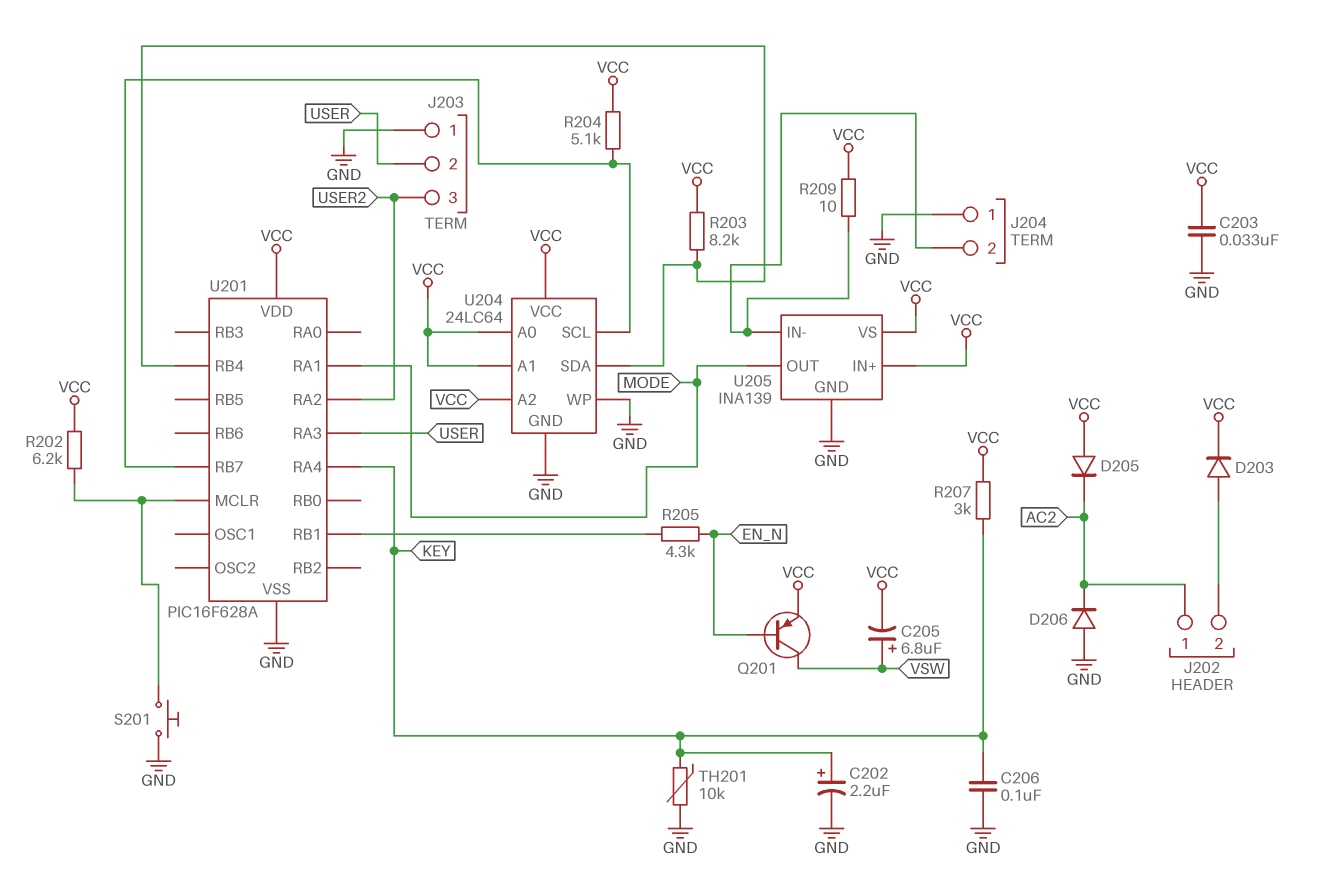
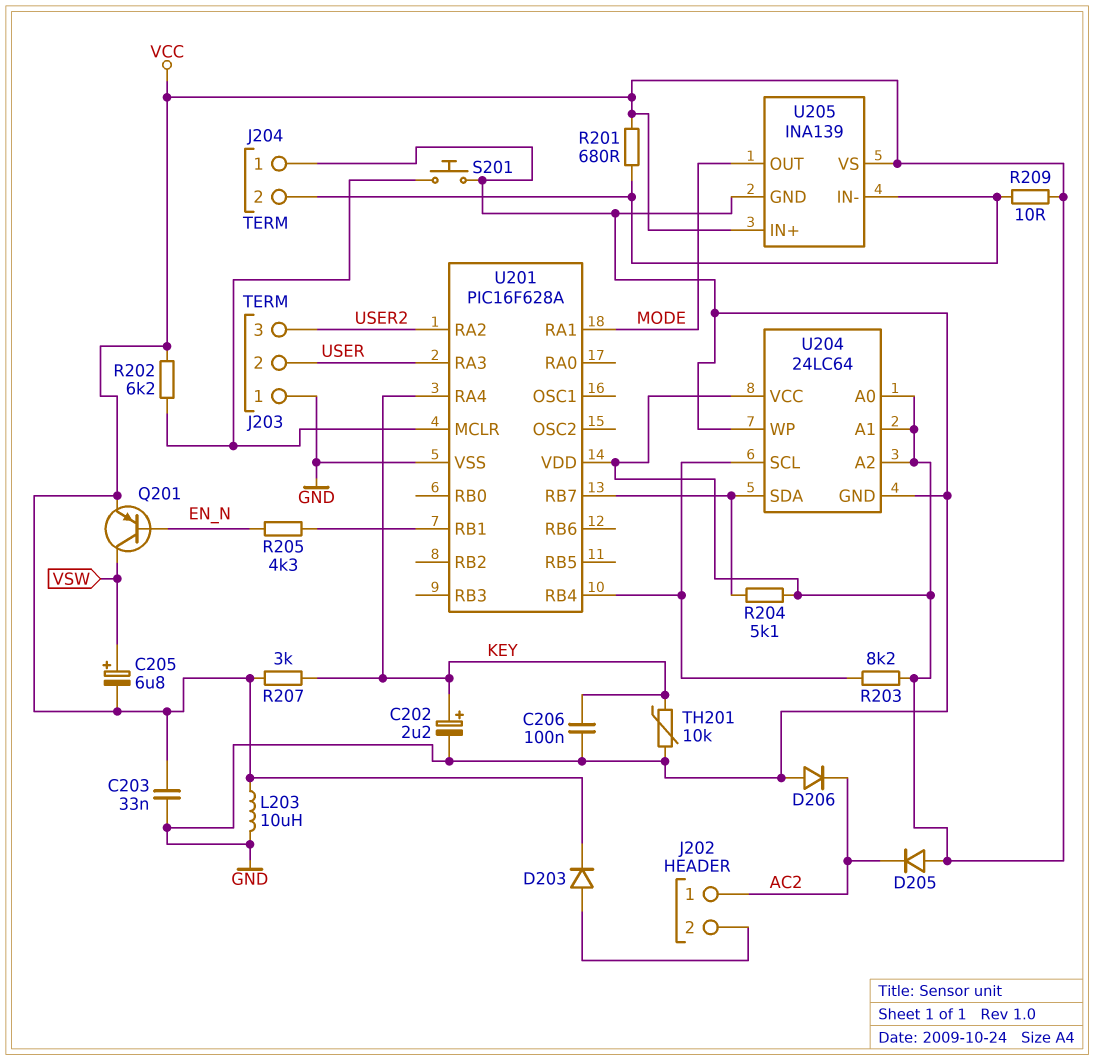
L203: none -> 10uH (GND, VCC)
R201: none -> 680 (J204/2, VCC)
U204 pin SCL: U201/RB7 -> U201/RB4
U204 pin SDA: U201/RB4 -> U201/RB7

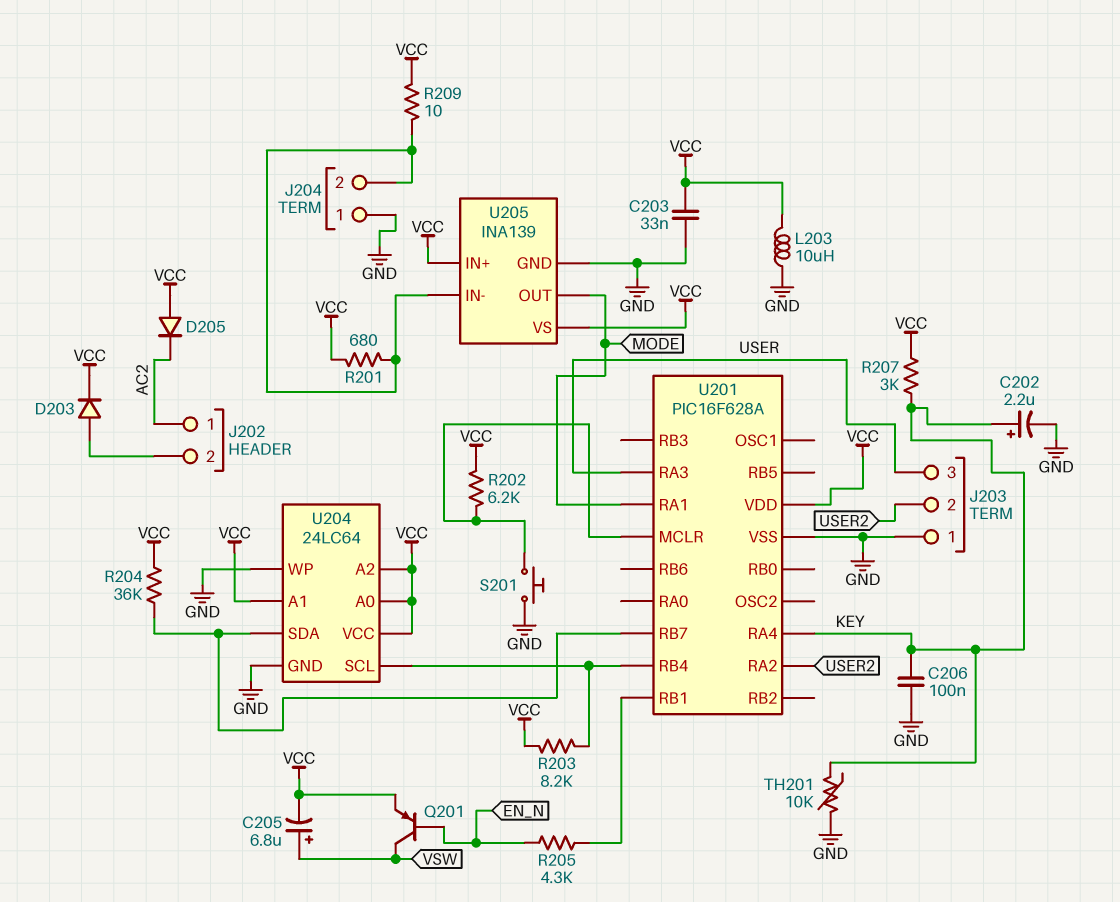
D206: diode (A GND, K AC2) -> none
J203 pin 2: USER -> USER2
J203 pin 3: USER2 -> USER
R204: 5.1k (U201/RB7, VCC) -> 36k (U201/RB7, VCC)

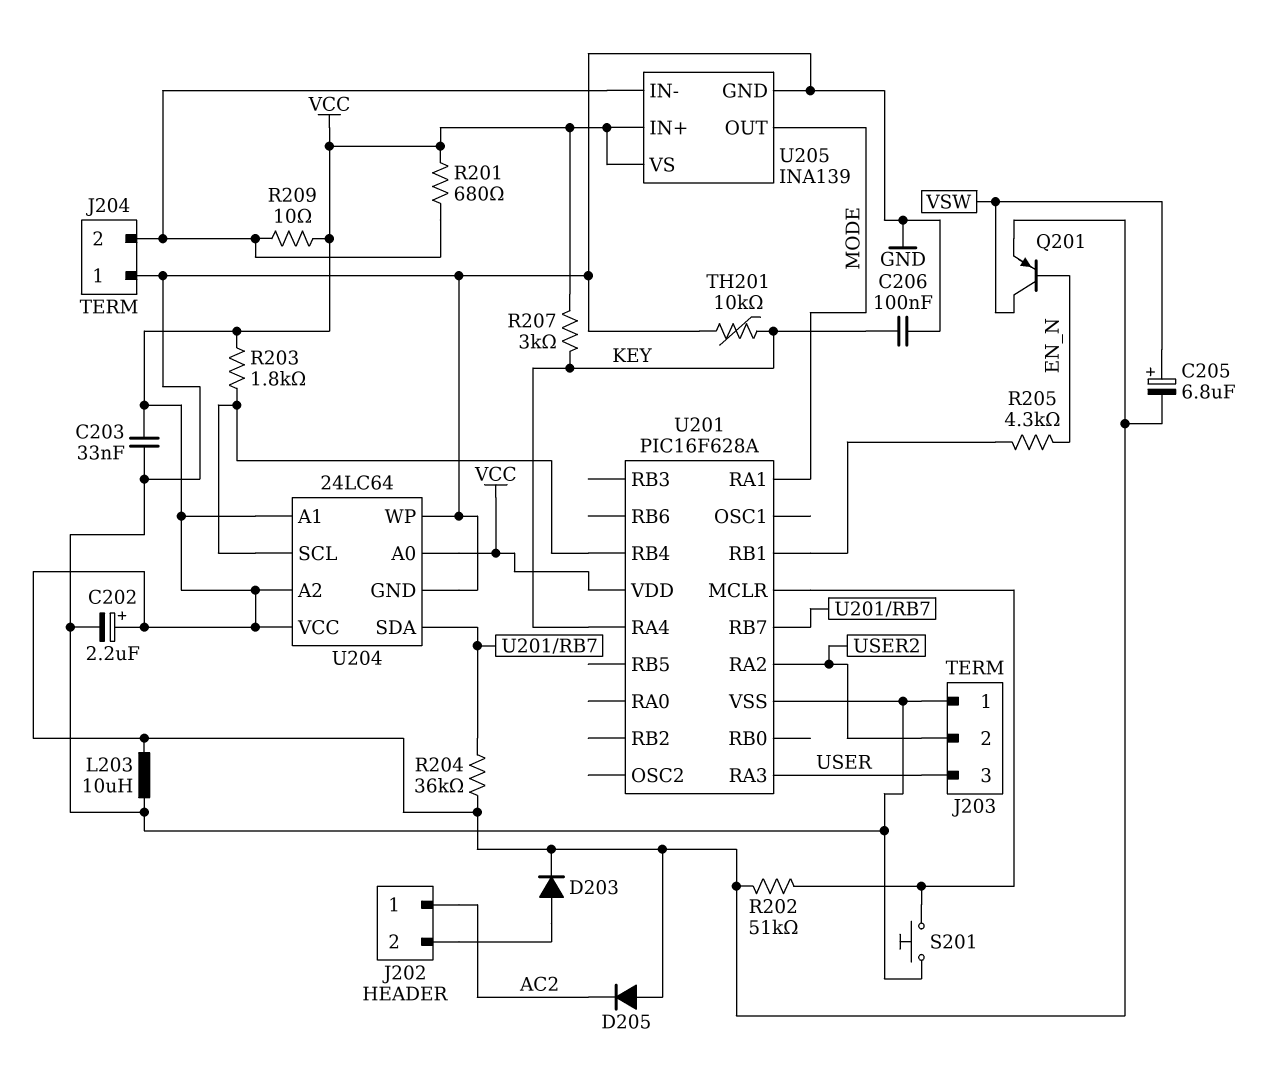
C202: 2.2uF (plus KEY, minus GND) -> 2.2uF (plus VCC, minus GND)
R202: 6.2k (U201/MCLR, VCC) -> 51k (U201/MCLR, VCC)
R203: 8.2k (U201/RB4, VCC) -> 1.8k (U201/RB4, VCC)

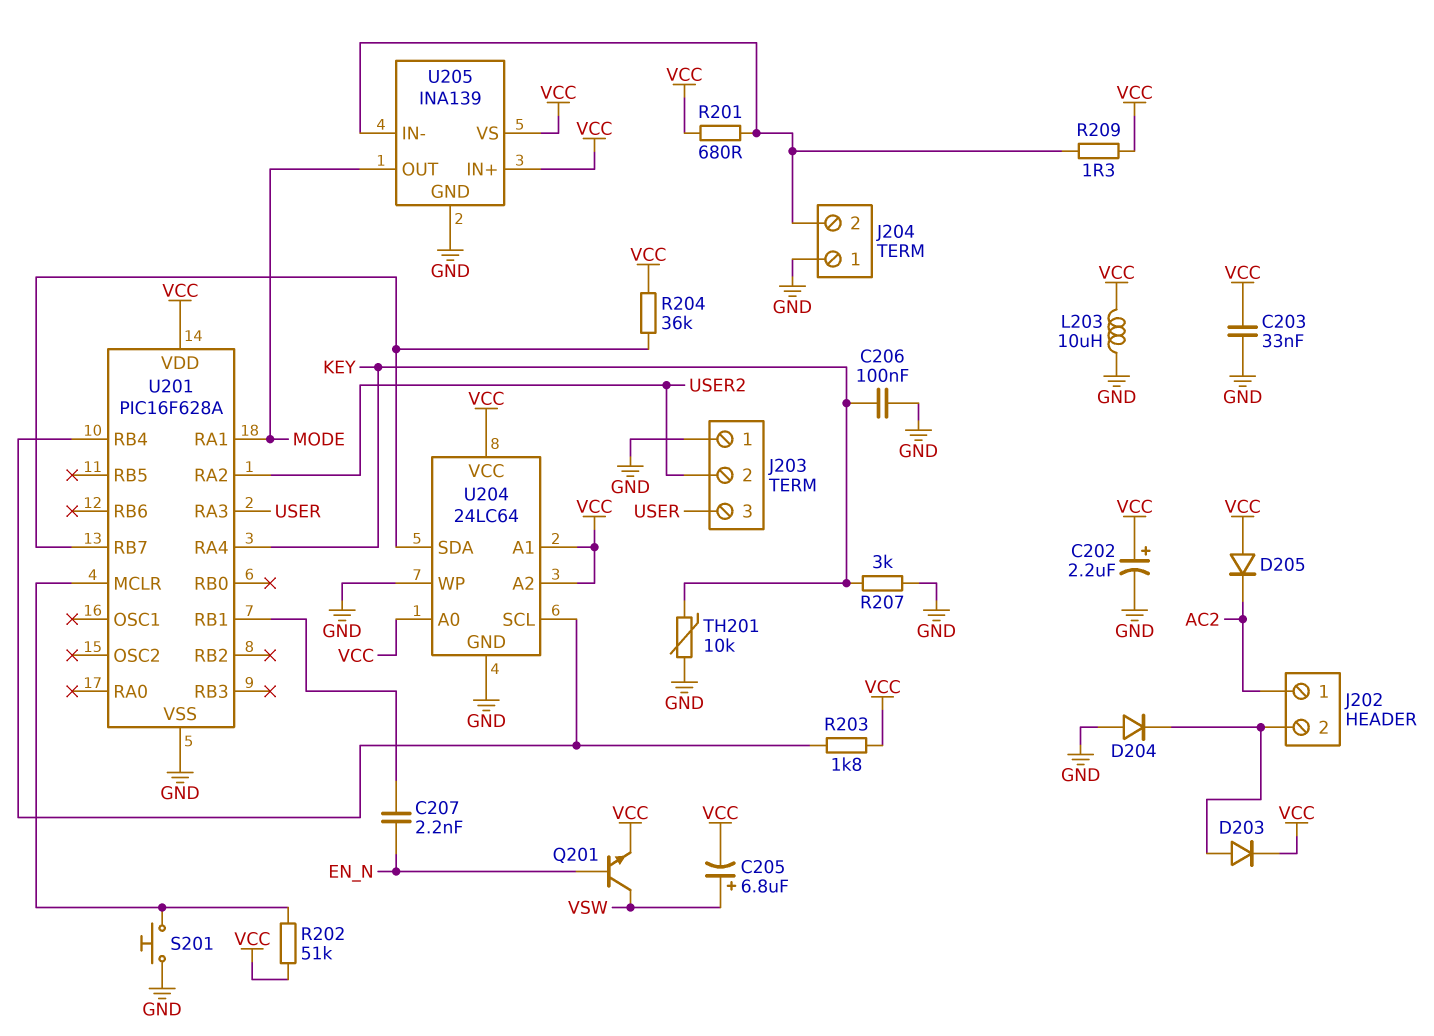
C207: none -> 2.2nF (EN_N, U201/RB1)
D204: none -> diode (A GND, K J202/2)
Q201: PNP (B EN_N, C VSW, E VCC) -> NPN (B EN_N, C VSW, E VCC)
R205: 4.3k (EN_N, U201/RB1) -> none
R207: 3k (KEY, VCC) -> 3k (GND, KEY)
R209: 10 (J204/2, VCC) -> 1.3 (J204/2, VCC)

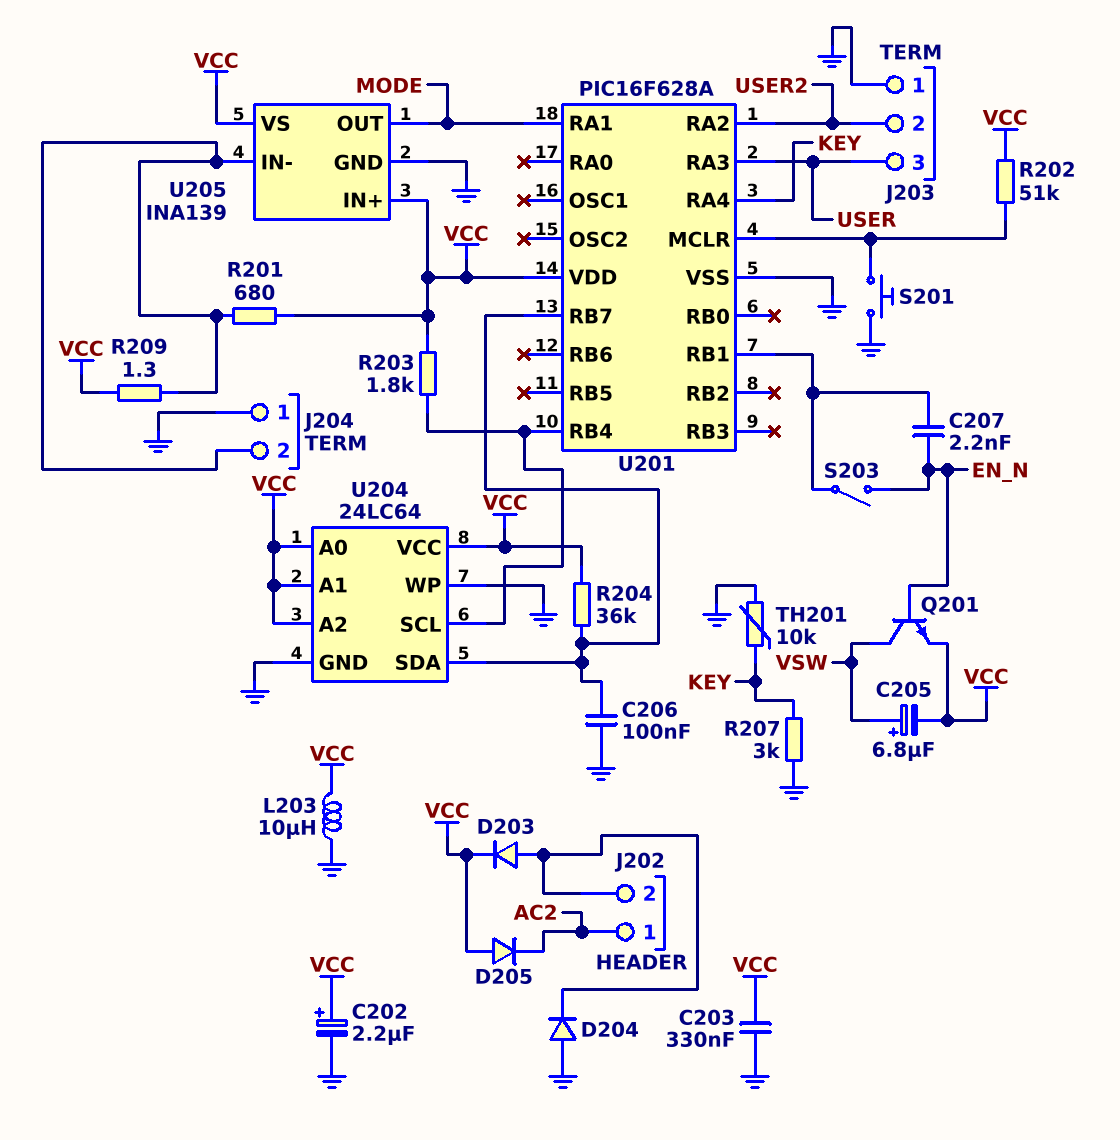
C203: 33nF (GND, VCC) -> 330nF (GND, VCC)
C206: 100nF (GND, KEY) -> 100nF (GND, U201/RB7)
S203: none -> switch (EN_N, U201/RB1)

